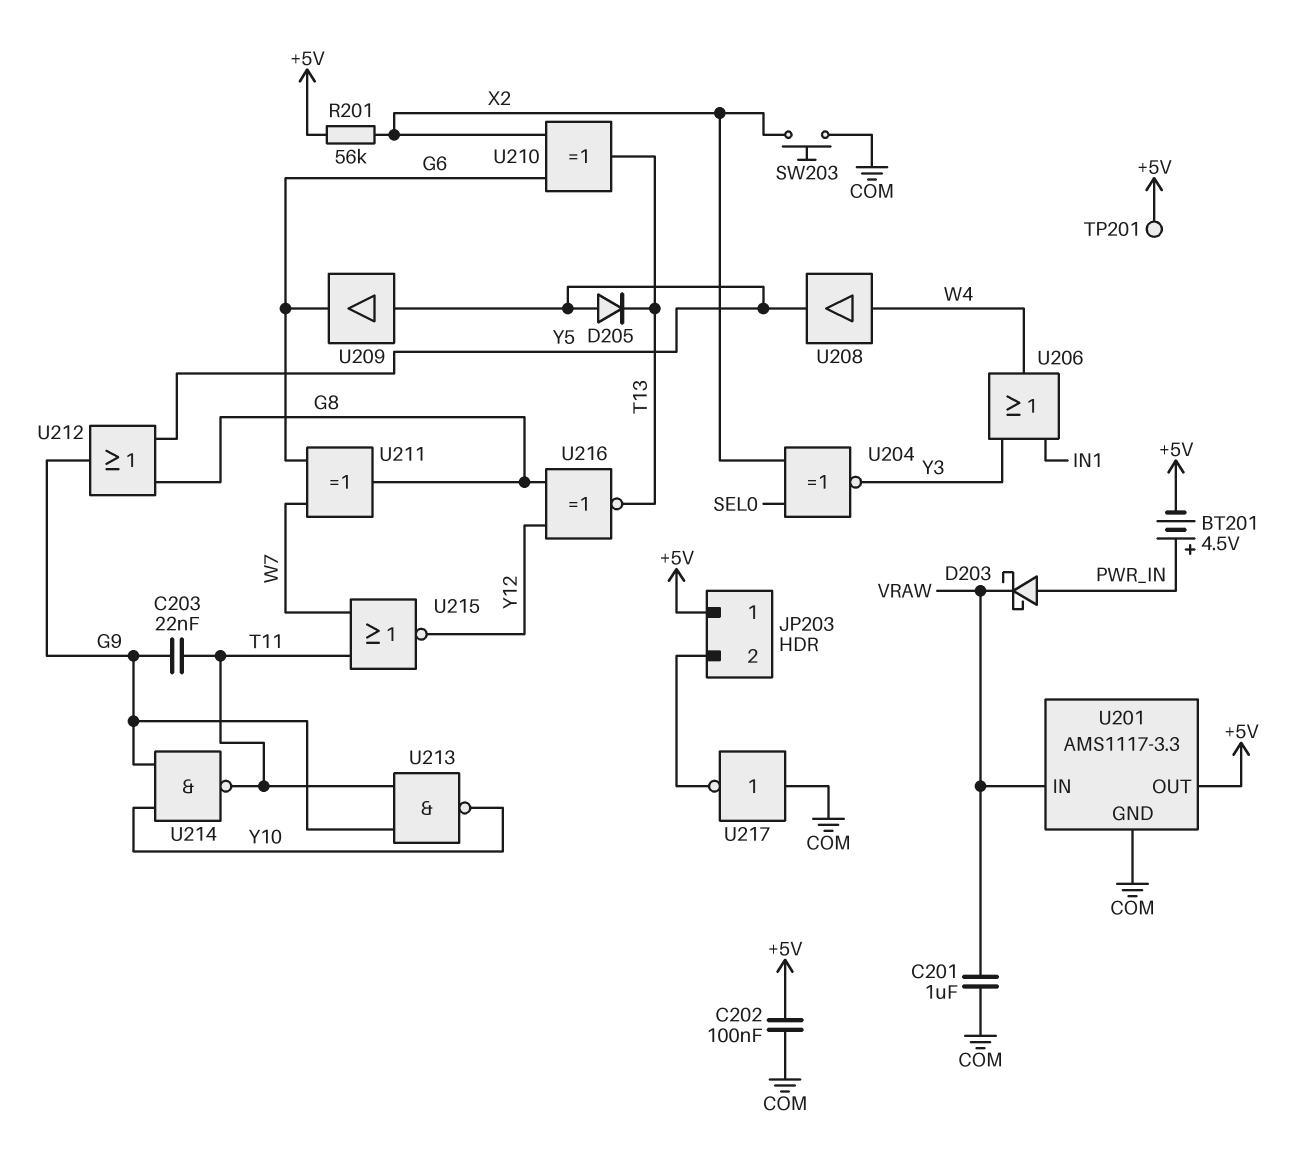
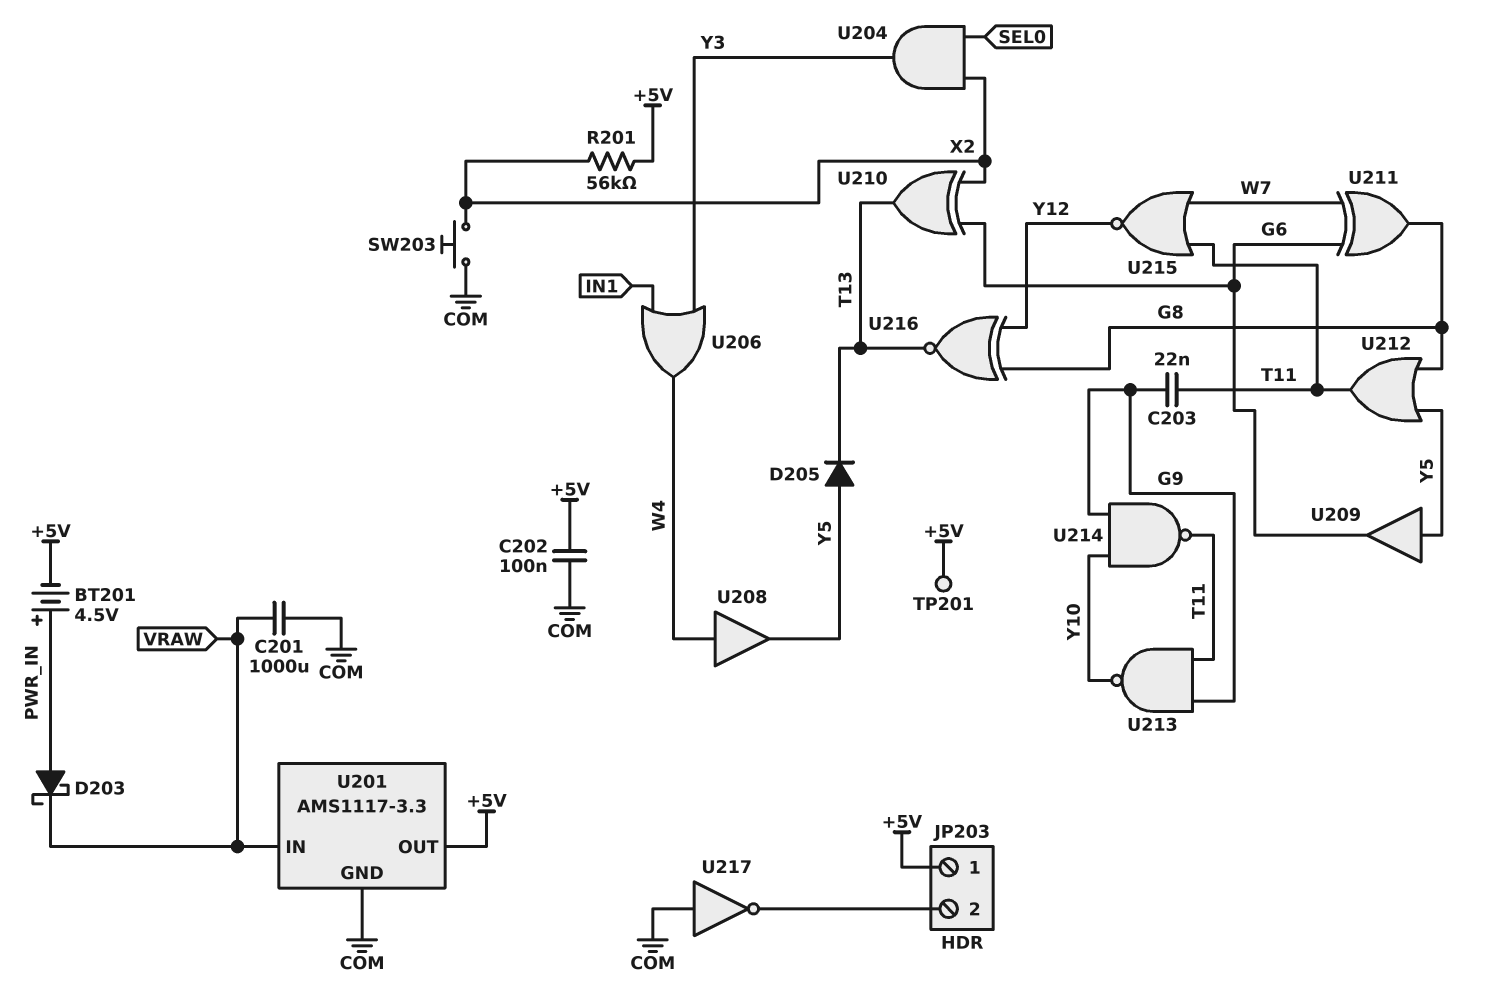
C201: 1uF (COM, VRAW) -> 1000uF (COM, VRAW)
U204: XNOR (in SEL0, in X2, out Y3) -> AND (in SEL0, in X2, out Y3)
U212: OR (in G8, in Y5, out G9) -> OR (in G8, in Y5, out T11)

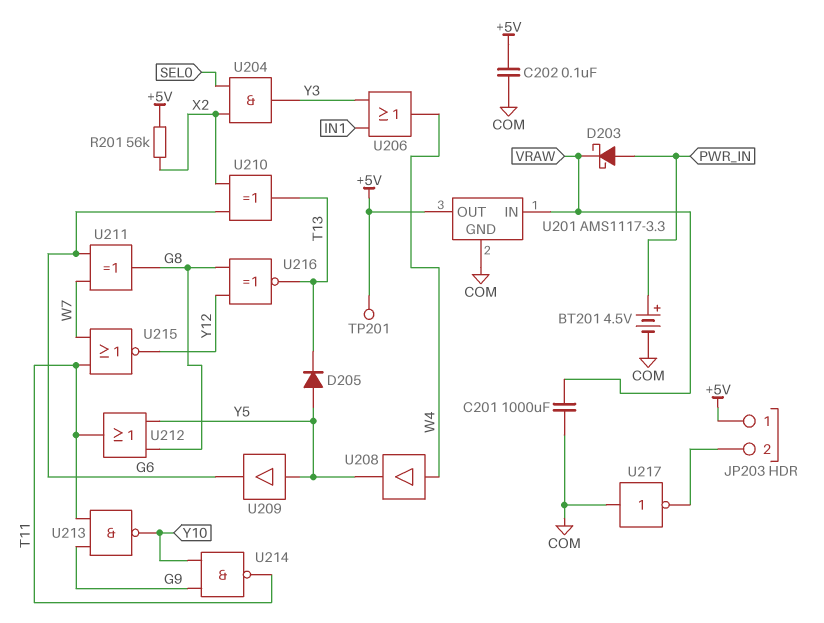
BT201: 4.5V (plus PWR_IN, minus +5V) -> 4.5V (plus PWR_IN, minus COM)
C203: 22nF (G9, T11) -> none
SW203: button (COM, X2) -> none

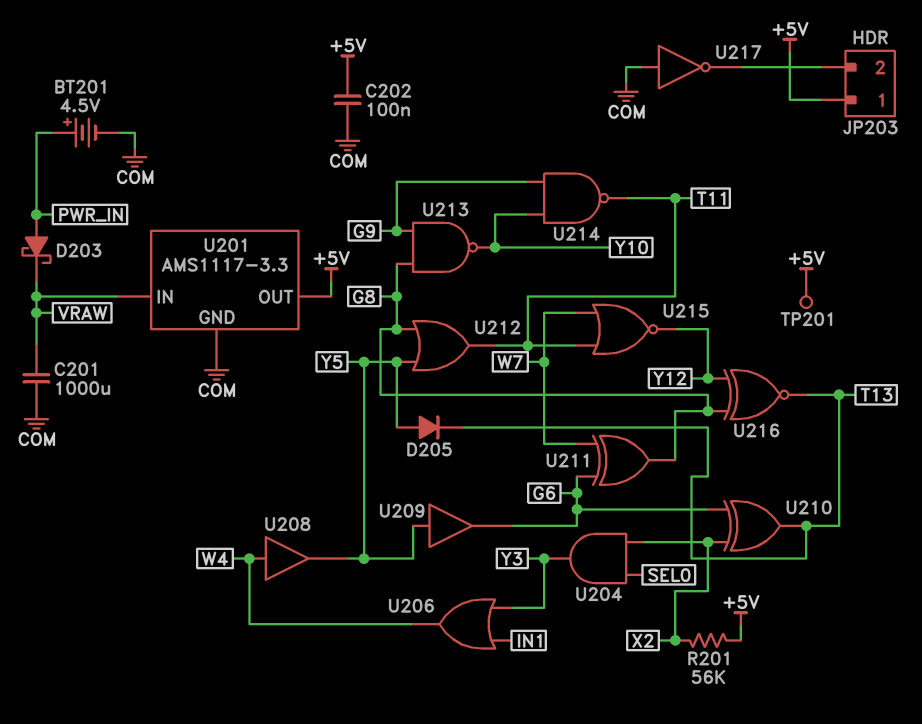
U213: NAND (in G9, in T11, out Y10) -> NAND (in G8, in G9, out Y10)

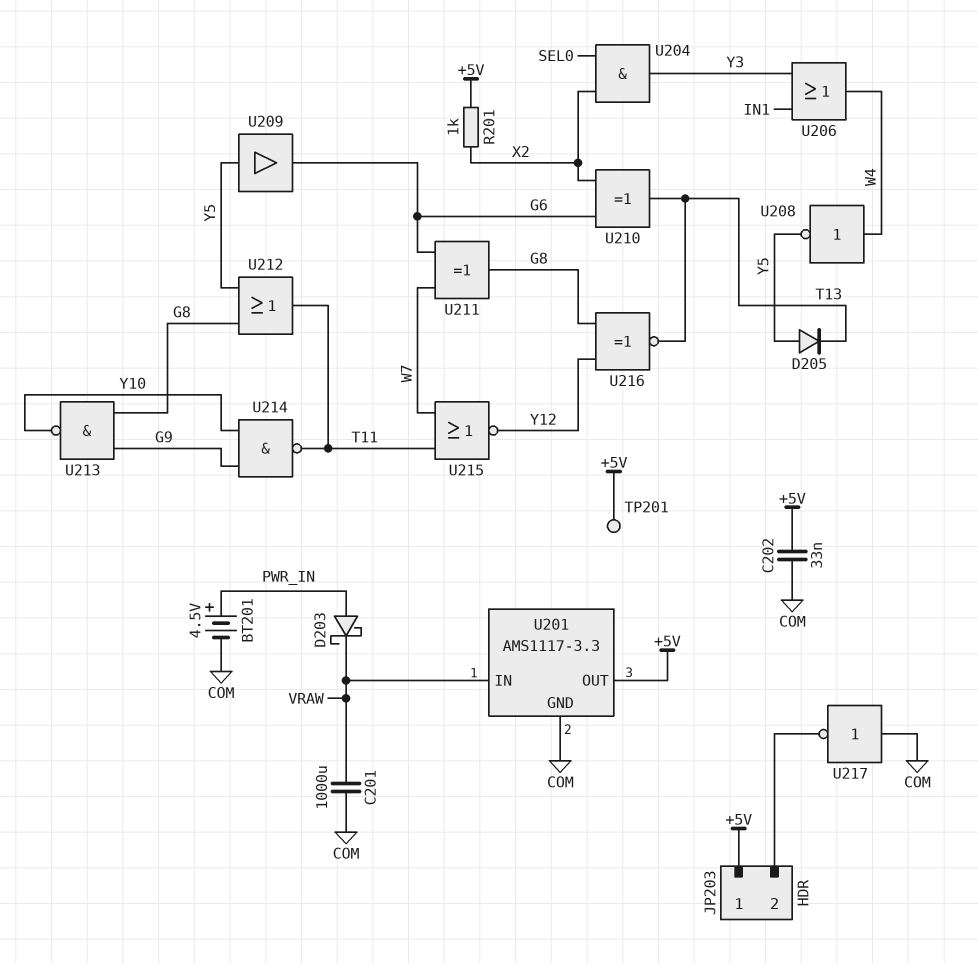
C202: 100nF (+5V, COM) -> 33nF (+5V, COM)
R201: 56k (+5V, X2) -> 1k (+5V, X2)
U208: buffer (in W4, out Y5) -> NOT (in W4, out Y5)

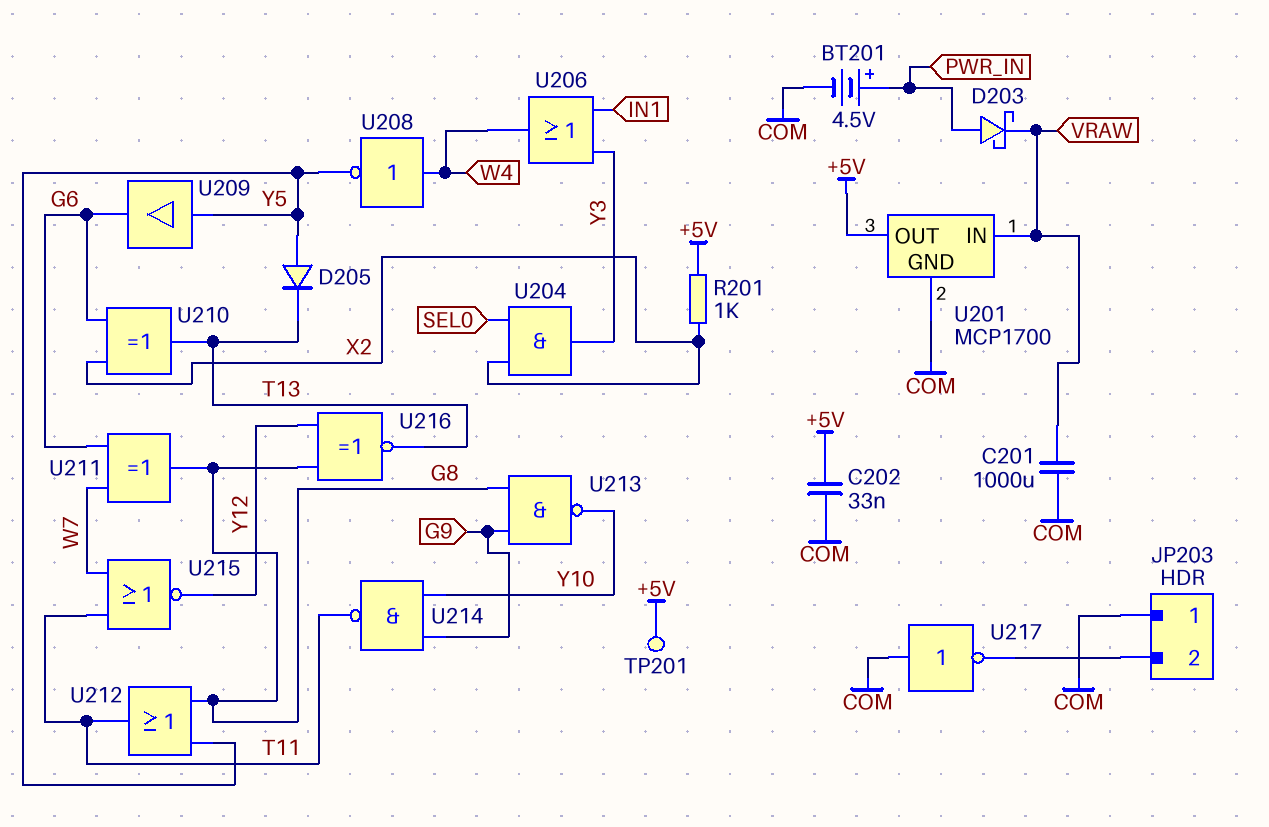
JP203 pin 1: +5V -> COM
U201: AMS1117-3.3 -> MCP1700

